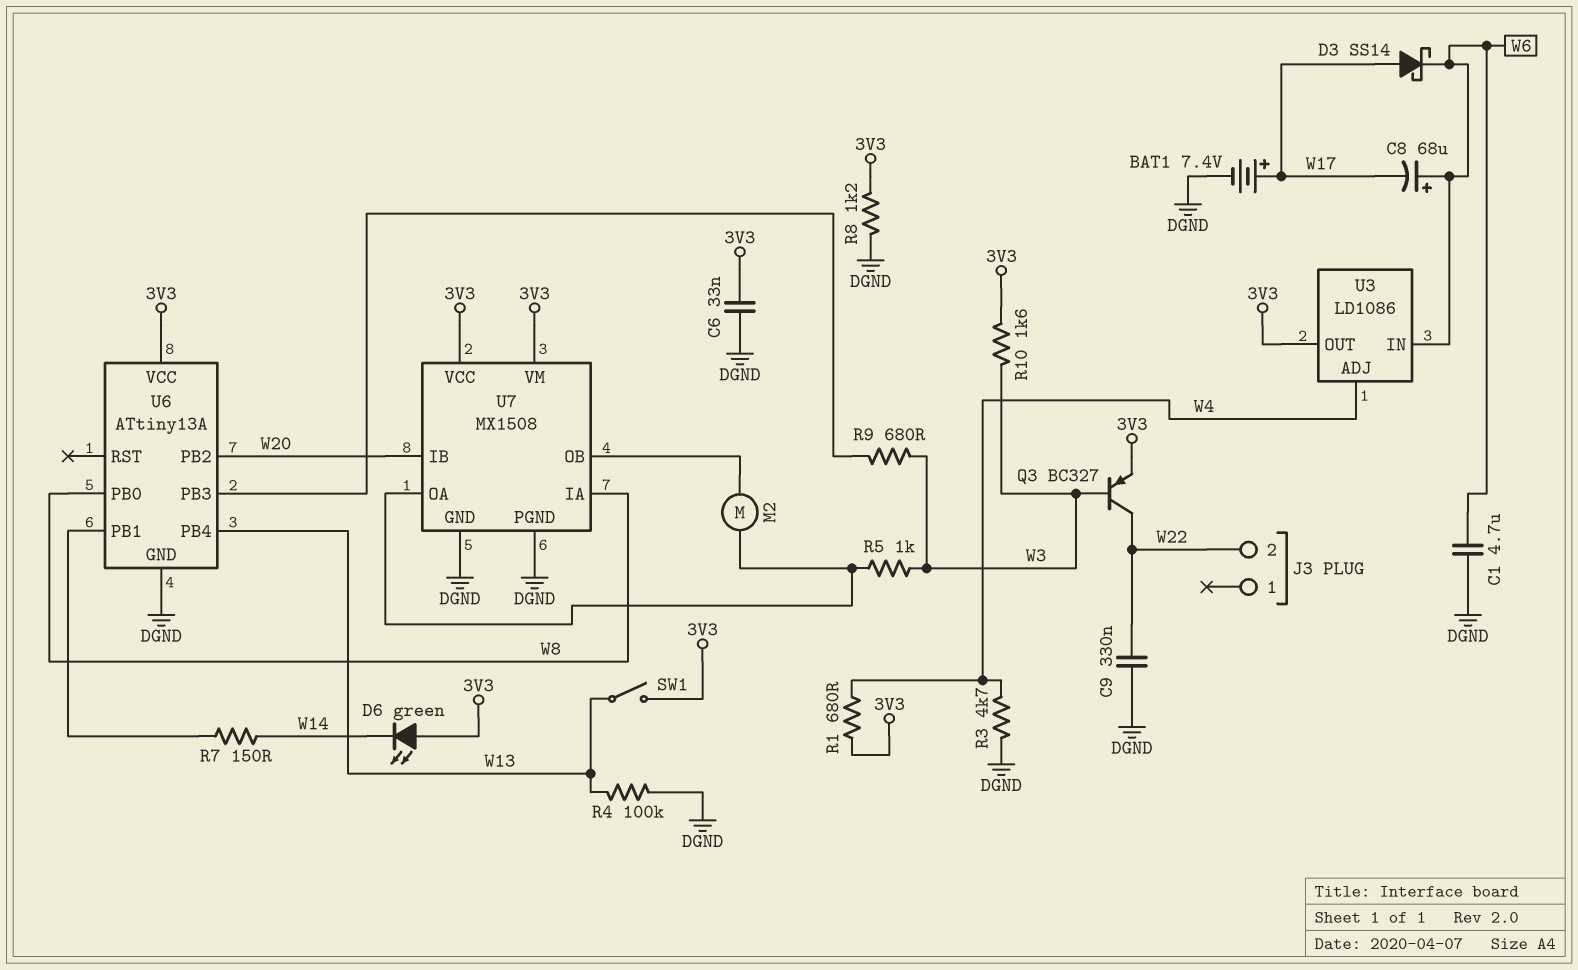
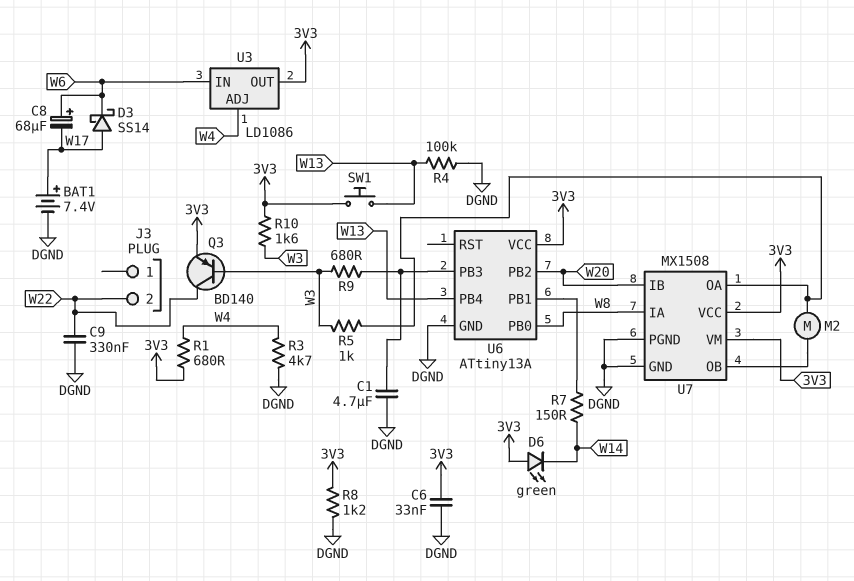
C1: 4.7uF (DGND, W6) -> 4.7uF (DGND, U6/PB3)
Q3: PNP BC327 (B W3, C W22, E 3V3) -> PNP BD140 (B W3, C W22, E 3V3)
SW1: switch (3V3, W13) -> button (3V3, W13)

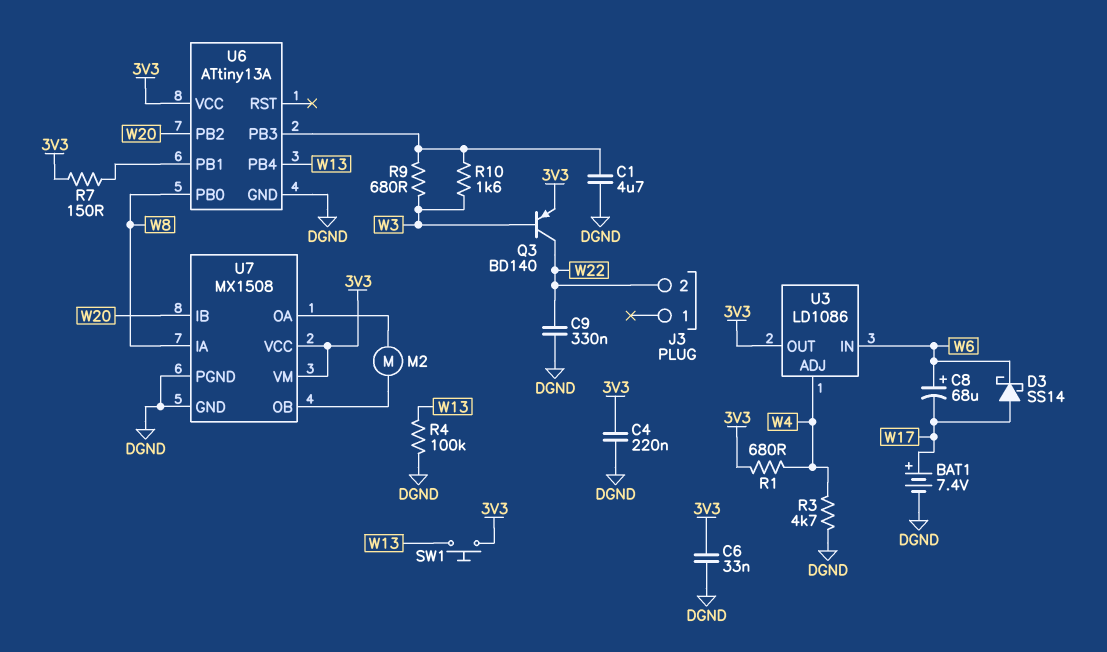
C4: none -> 220nF (3V3, DGND)
D6: LED green (A 3V3, K W14) -> none
R5: 1k (U7/OA, W3) -> none
R7: 150 (U6/PB1, W14) -> 150 (3V3, U6/PB1)
R8: 1.2k (3V3, DGND) -> none
R10: 1.6k (3V3, W3) -> 1.6k (U6/PB3, W3)

